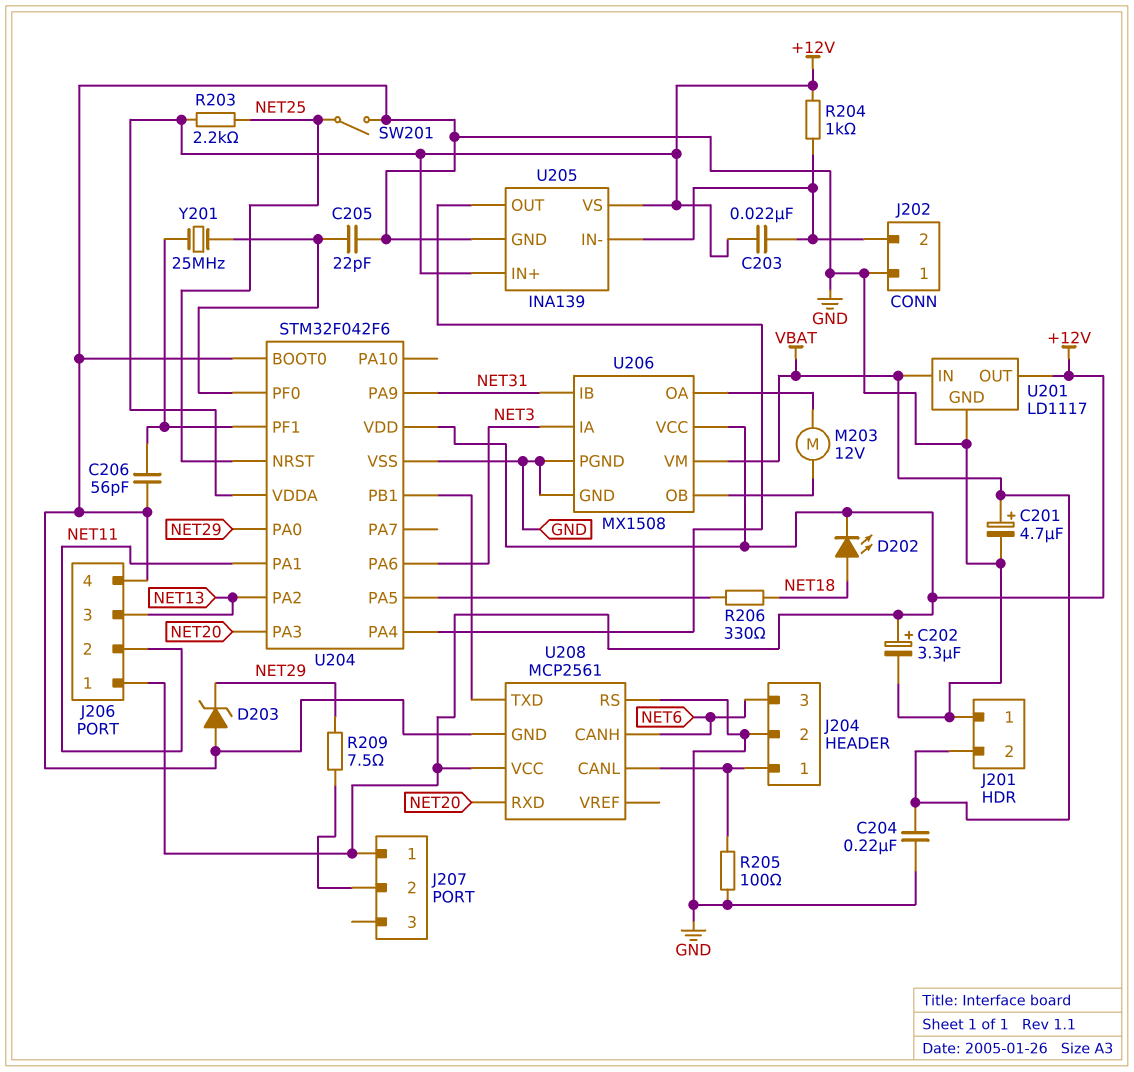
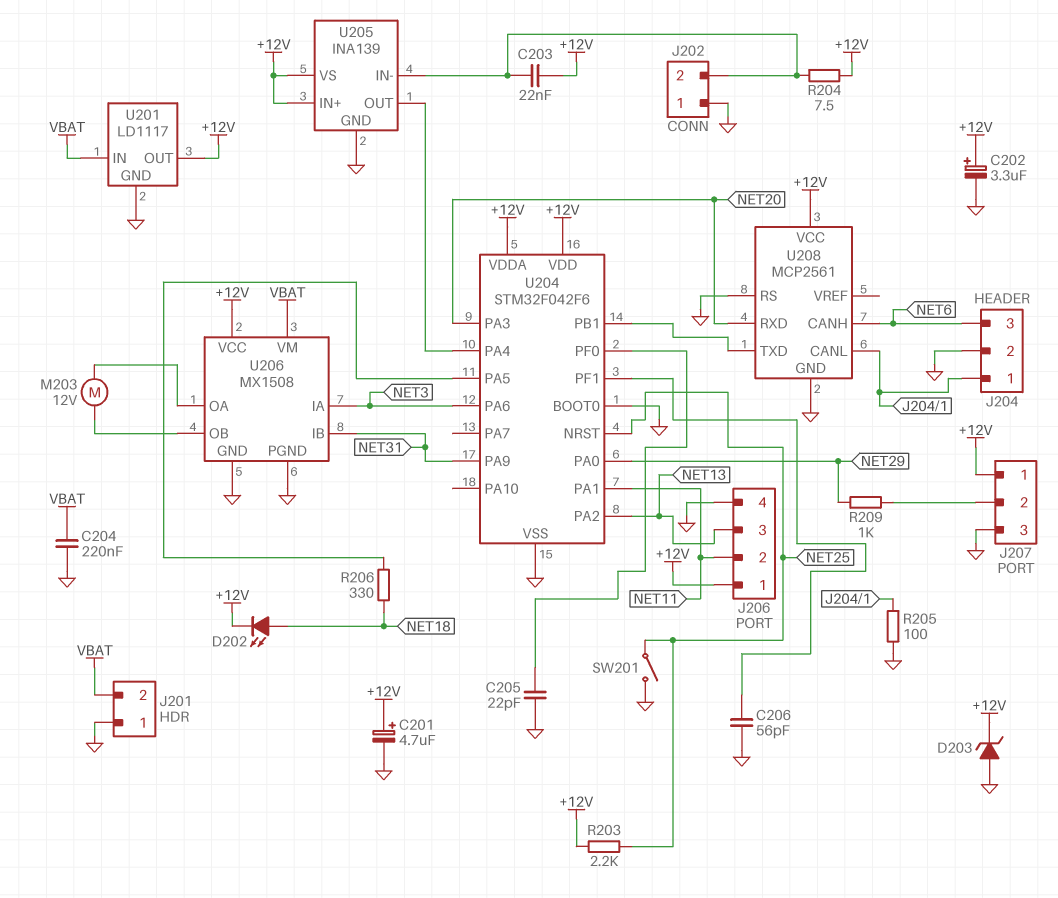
C201: 4.7uF (plus VBAT, minus GND) -> 4.7uF (plus +12V, minus GND)
D203: zener (A GND, K NET29) -> zener (A GND, K +12V)
J207 pin 3: none -> GND
R204: 1k (+12V, J202/2) -> 7.5 (+12V, J202/2)
R209: 7.5 (J207/2, NET29) -> 1k (J207/2, NET29)
Y201: 25MHz (U204/PF0, U204/PF1) -> none

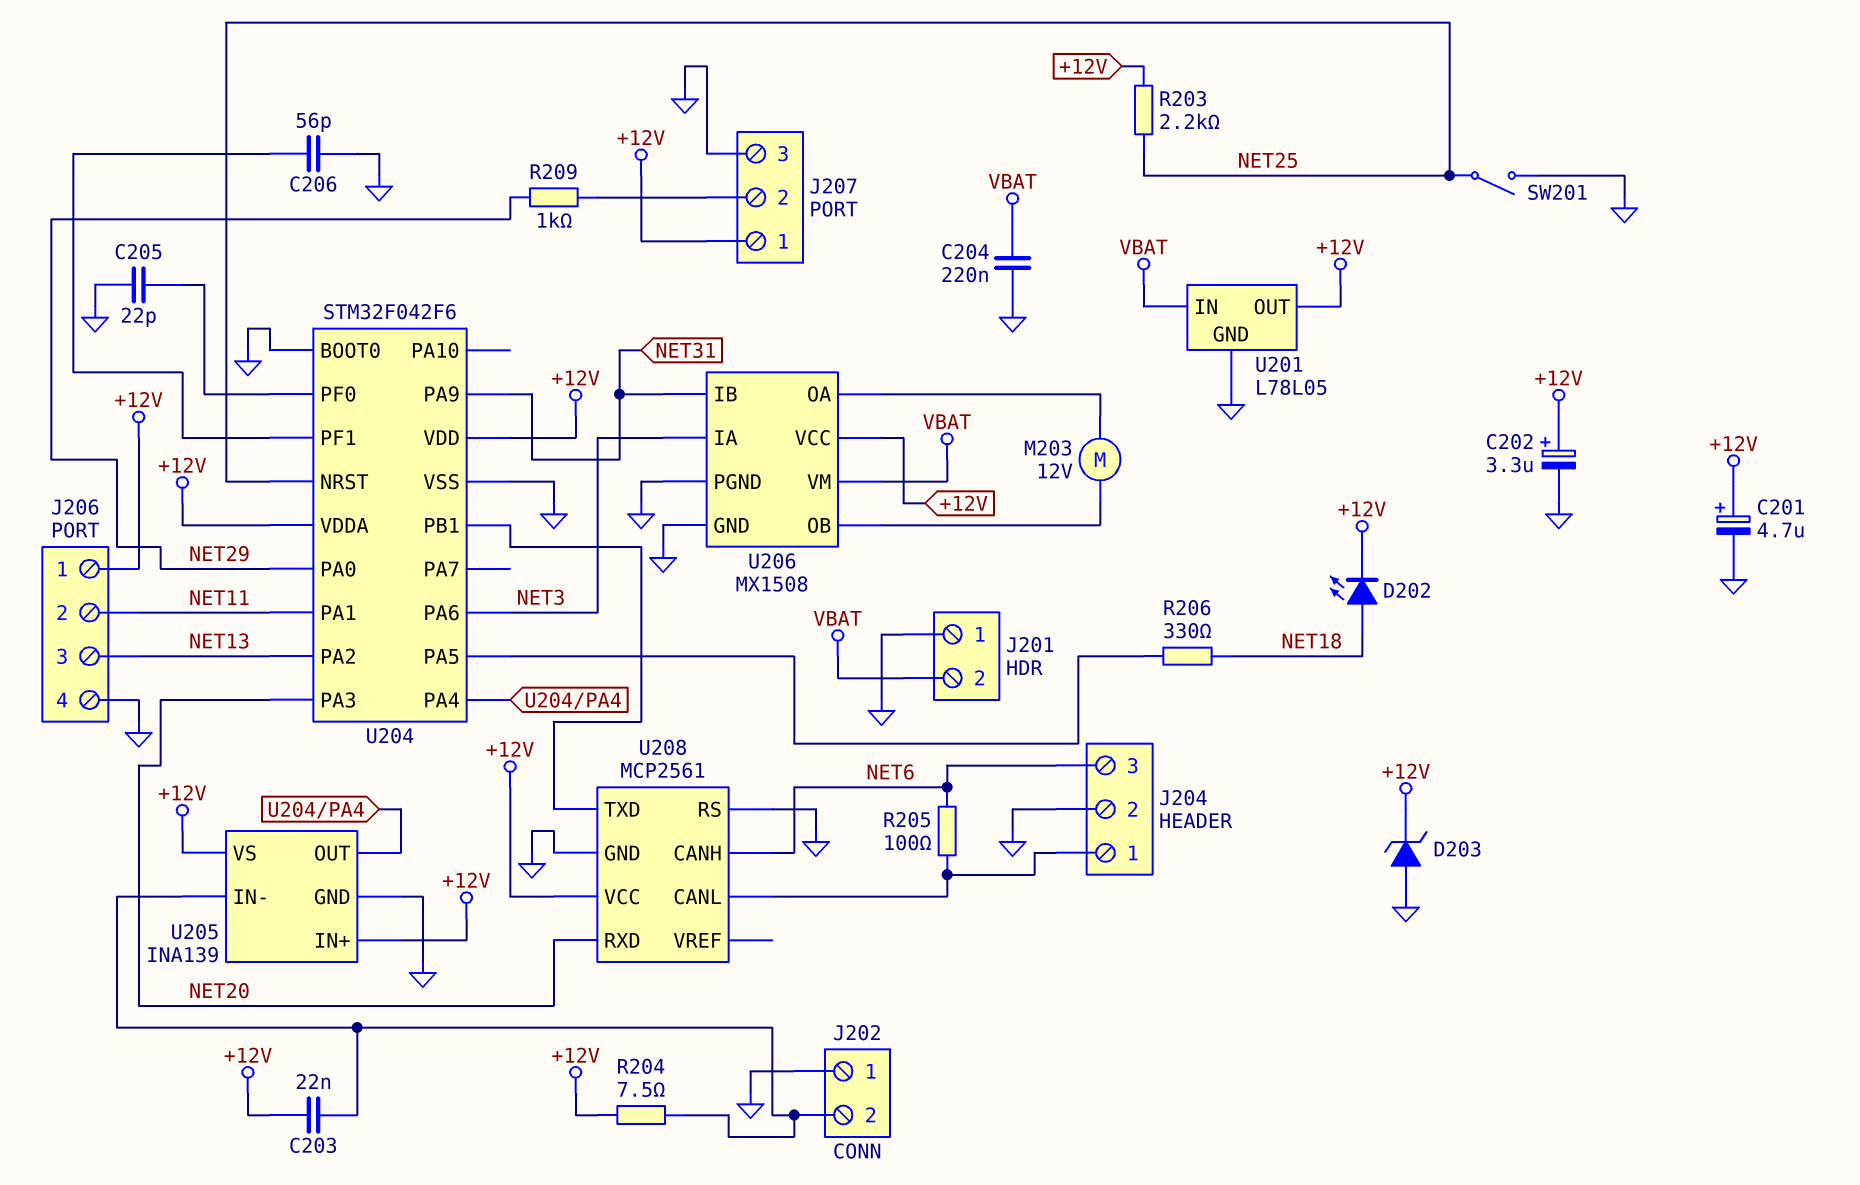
R205: 100 (GND, J204/1) -> 100 (J204/1, NET6)
U201: LD1117 -> L78L05

